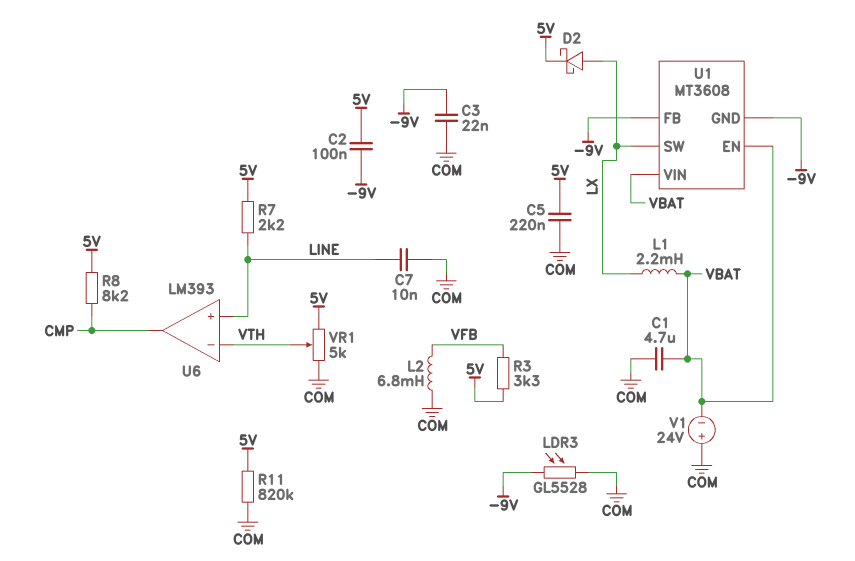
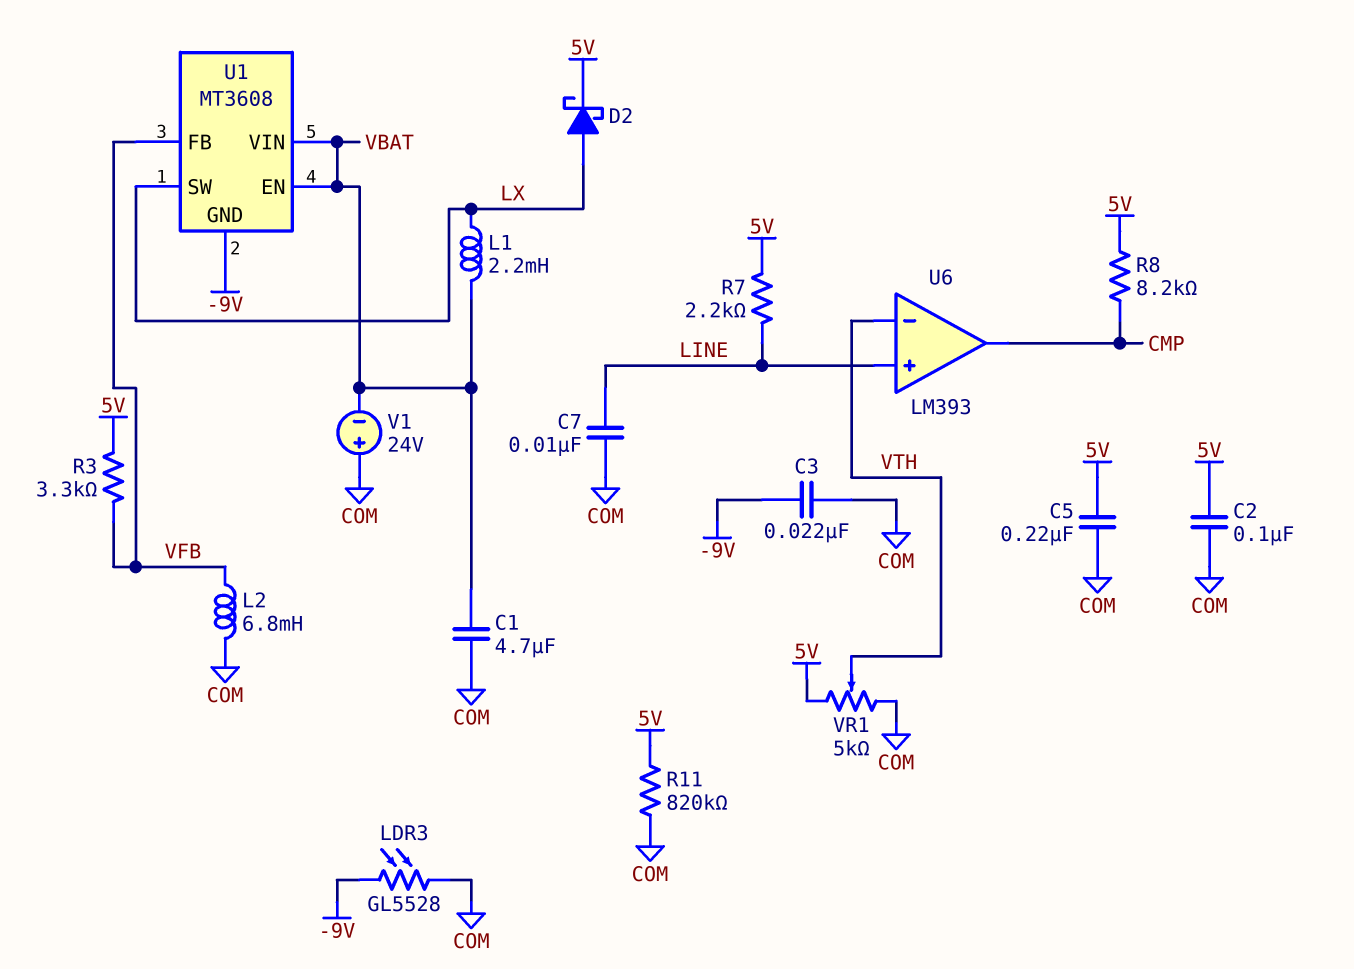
C2: 100nF (-9V, 5V) -> 100nF (5V, COM)
U1 pin FB: -9V -> VFB

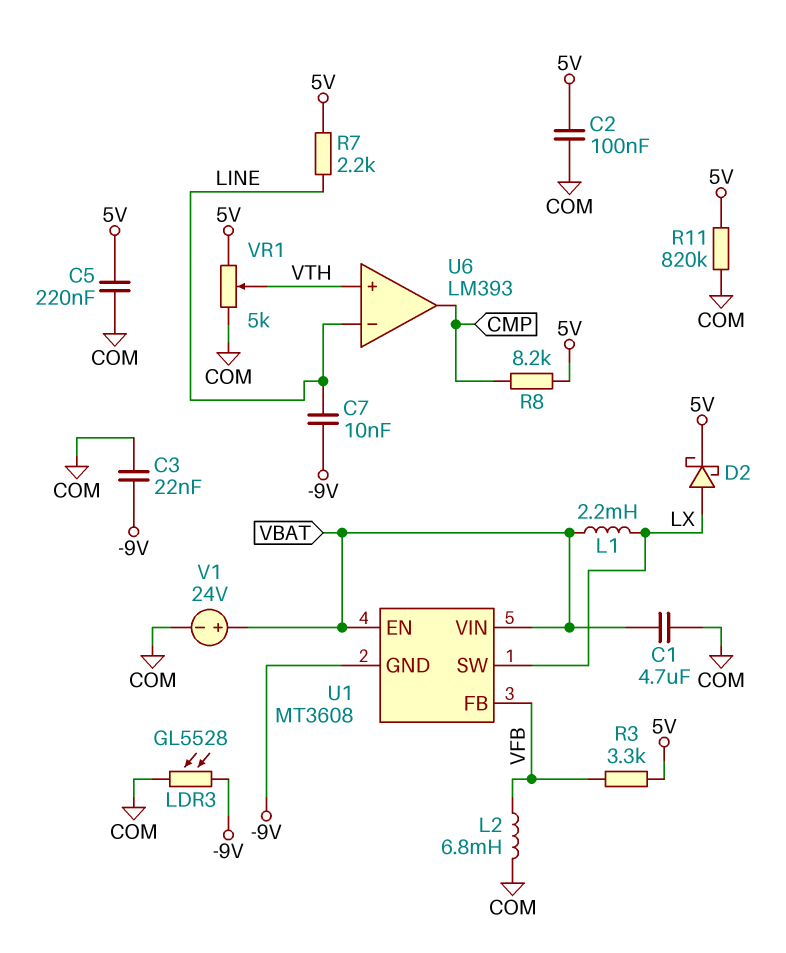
C7: 10nF (COM, LINE) -> 10nF (-9V, LINE)
U6 pin in+: LINE -> VTH
U6 pin in-: VTH -> LINE
V1: 24V (plus COM, minus VBAT) -> 24V (plus VBAT, minus COM)

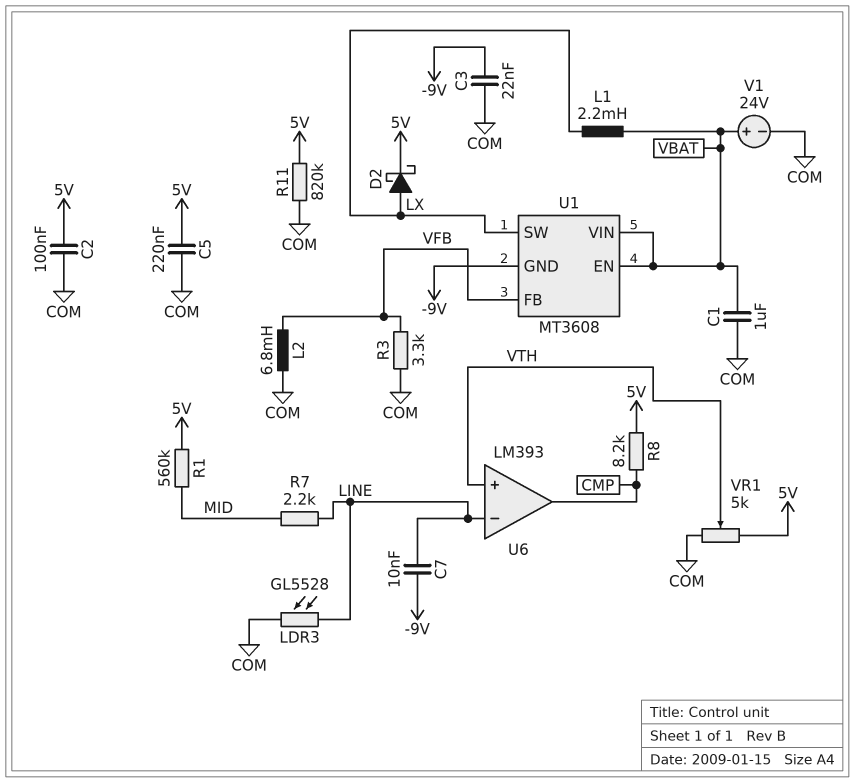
C1: 4.7uF (COM, VBAT) -> 1uF (COM, VBAT)
LDR3: GL5528 (-9V, COM) -> GL5528 (COM, LINE)
R1: none -> 560k (5V, MID)
R3: 3.3k (5V, VFB) -> 3.3k (COM, VFB)
R7: 2.2k (5V, LINE) -> 2.2k (LINE, MID)

